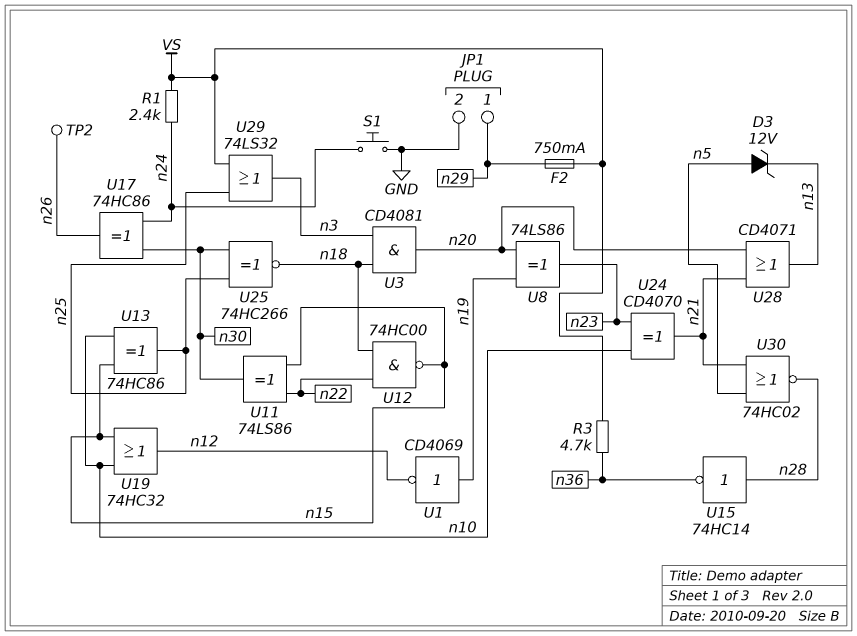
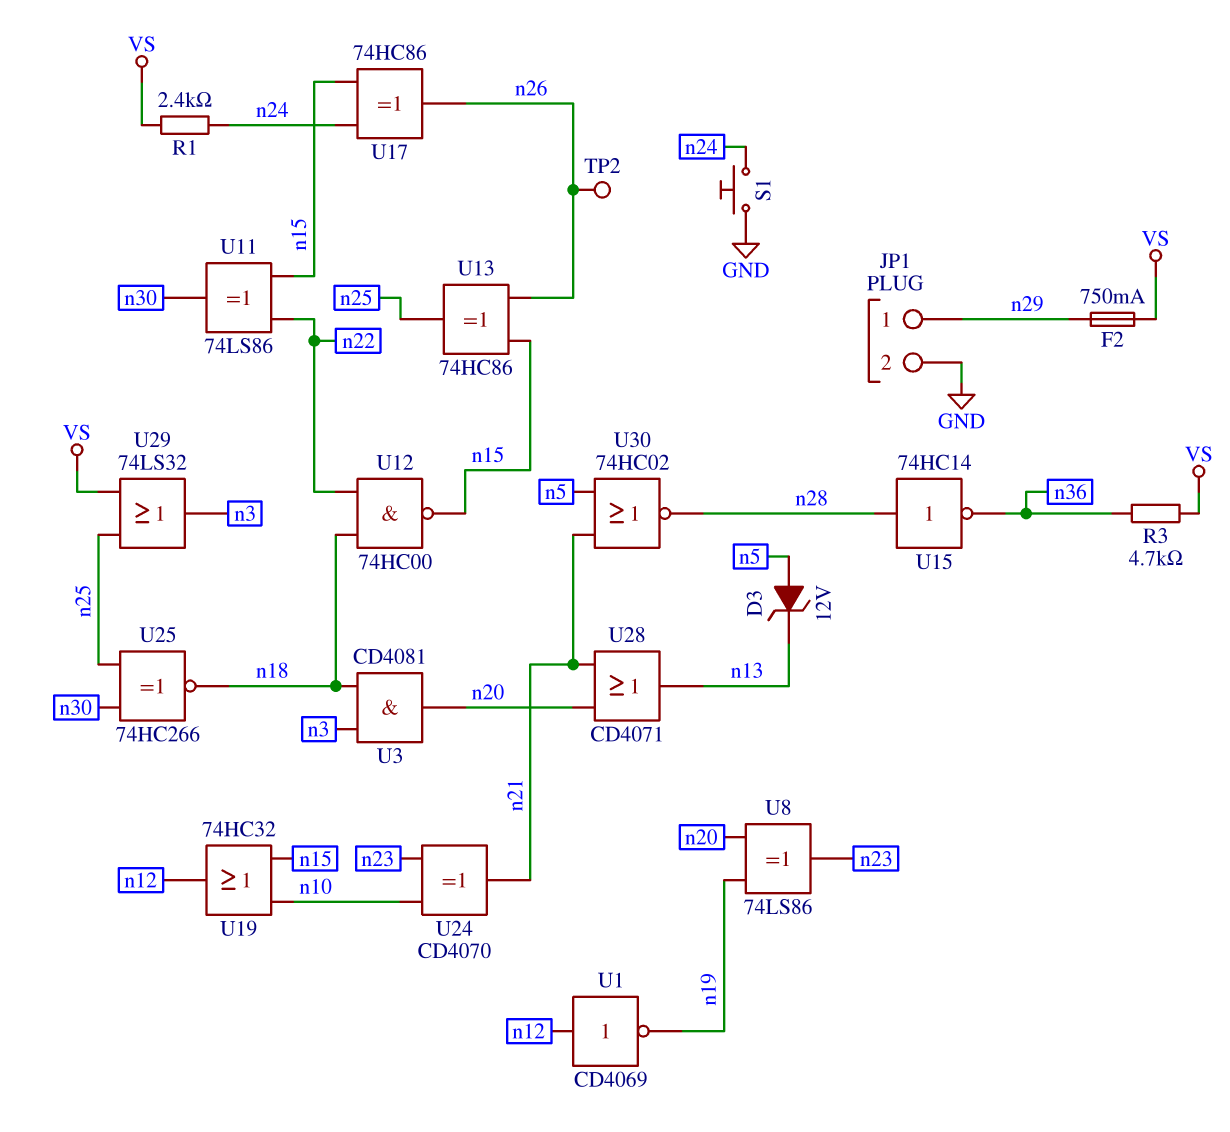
U1: NOT CD4069 (in n19, out n12) -> NOT CD4069 (in n12, out n19)
U13: XOR 74HC86 (in n10, in n15, out n25) -> XOR 74HC86 (in n15, in n26, out n25)
U17: XOR 74HC86 (in n24, in n30, out n26) -> XOR 74HC86 (in n15, in n24, out n26)

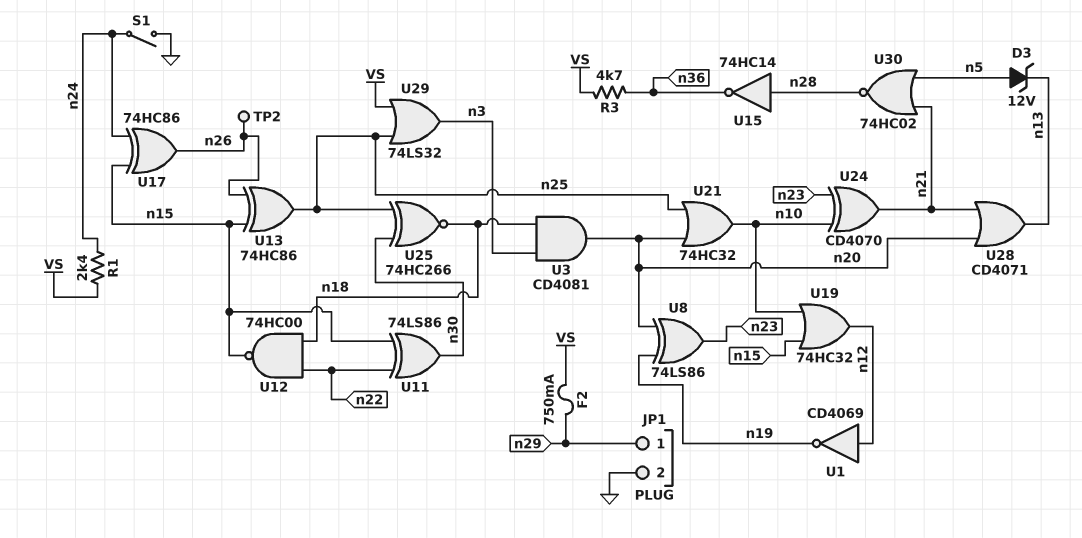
S1: button (GND, n24) -> switch (GND, n24)
U21: none -> OR 74HC32 (in n20, in n25, out n10)

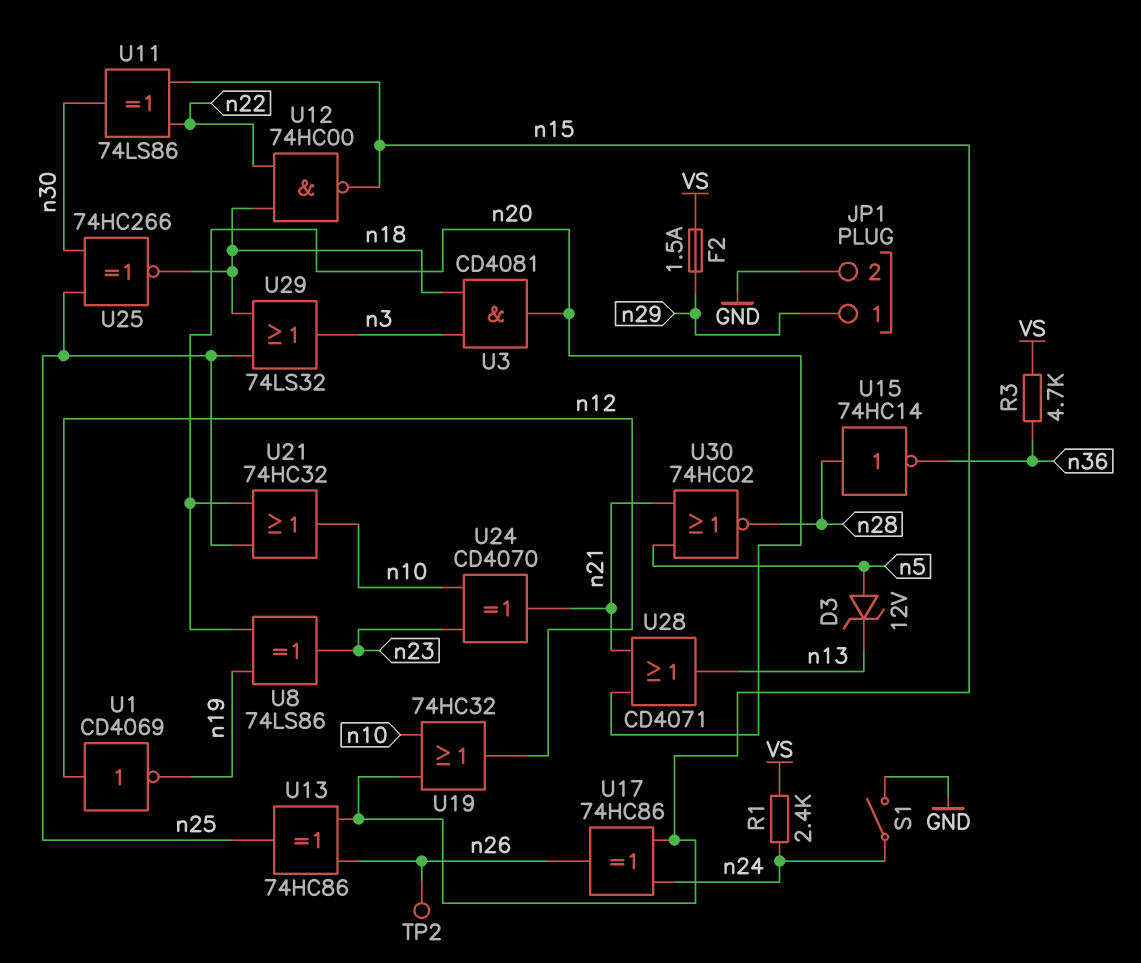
F2: 750mA (VS, n29) -> 1.5A (VS, n29)
U29: OR 74LS32 (in VS, in n25, out n3) -> OR 74LS32 (in n18, in n25, out n3)

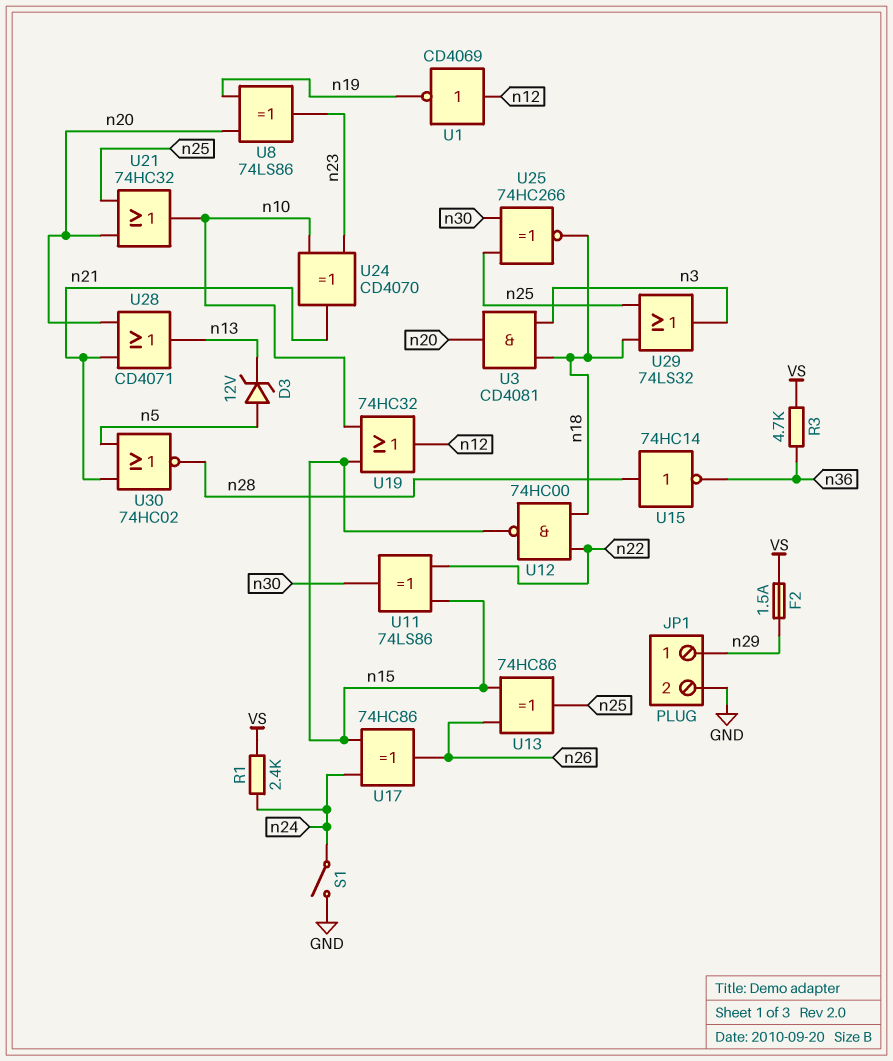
TP2: test point (n26) -> none

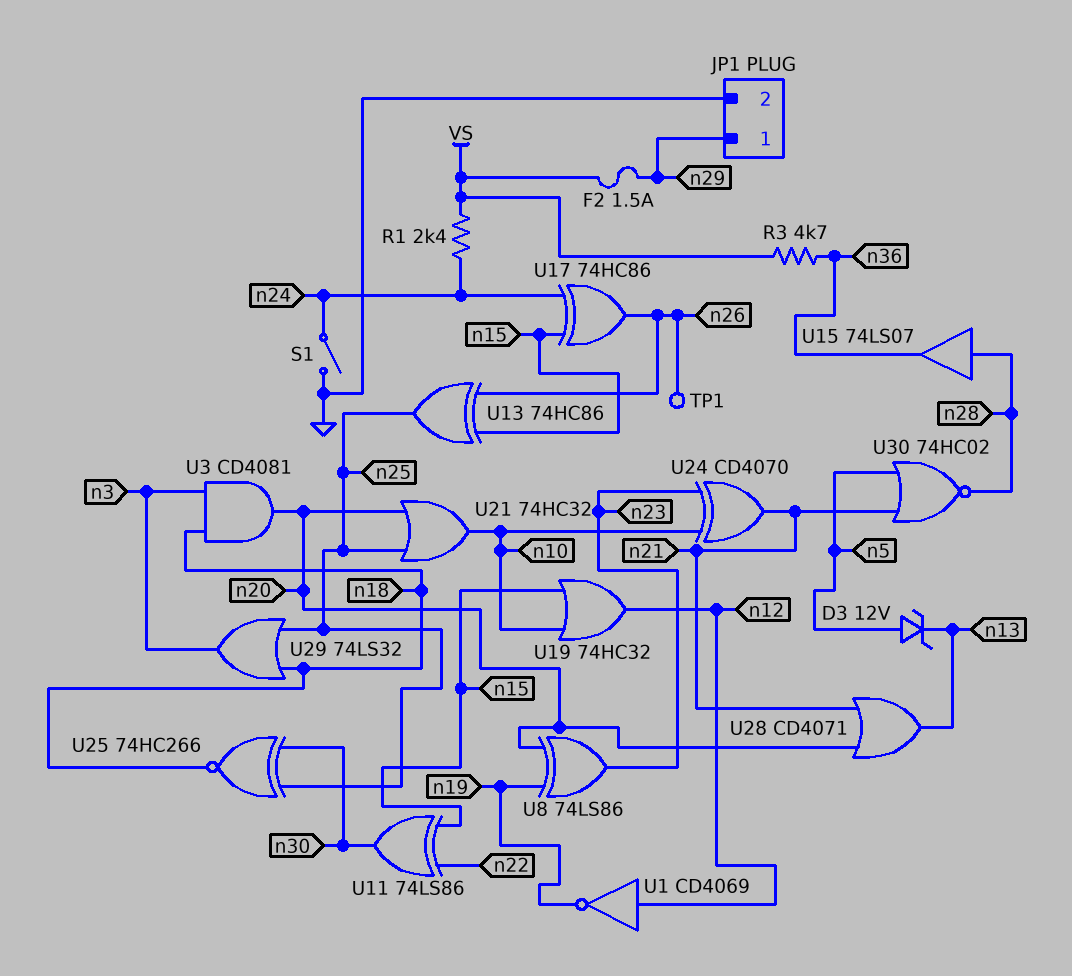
TP1: none -> test point (n26)
U12: NAND 74HC00 (in n18, in n22, out n15) -> none
U15: NOT 74HC14 (in n28, out n36) -> buffer 74LS07 (in n28, out n36)

